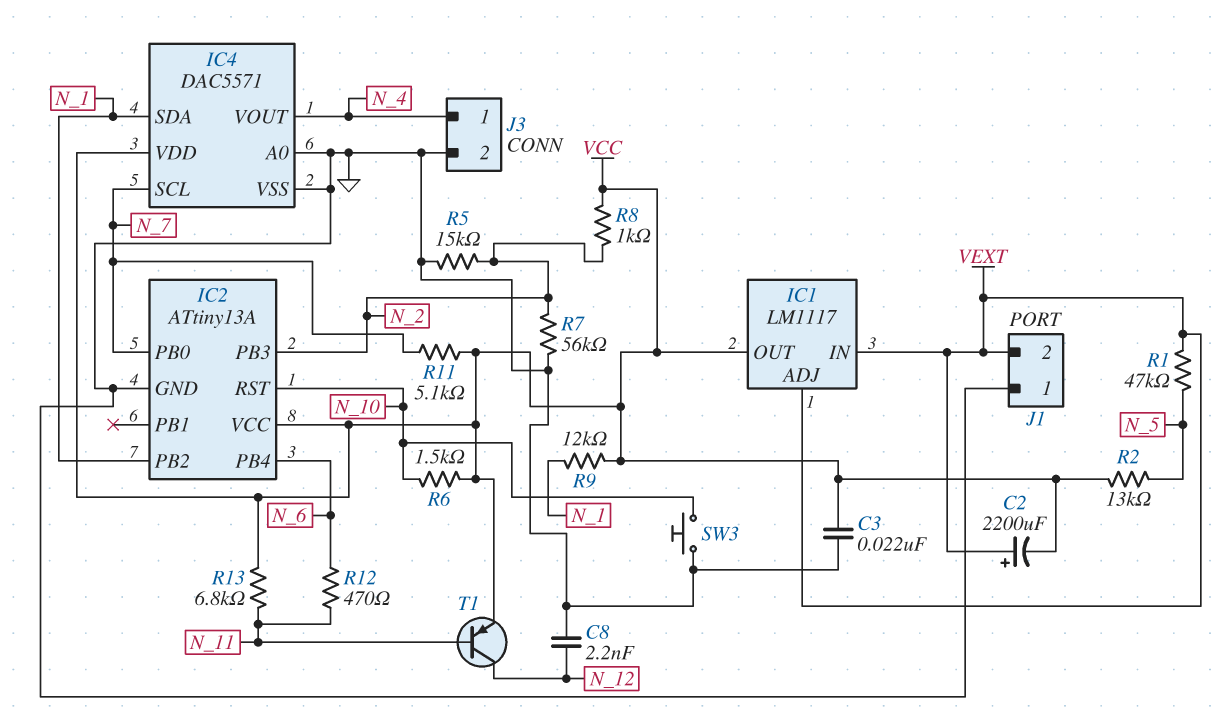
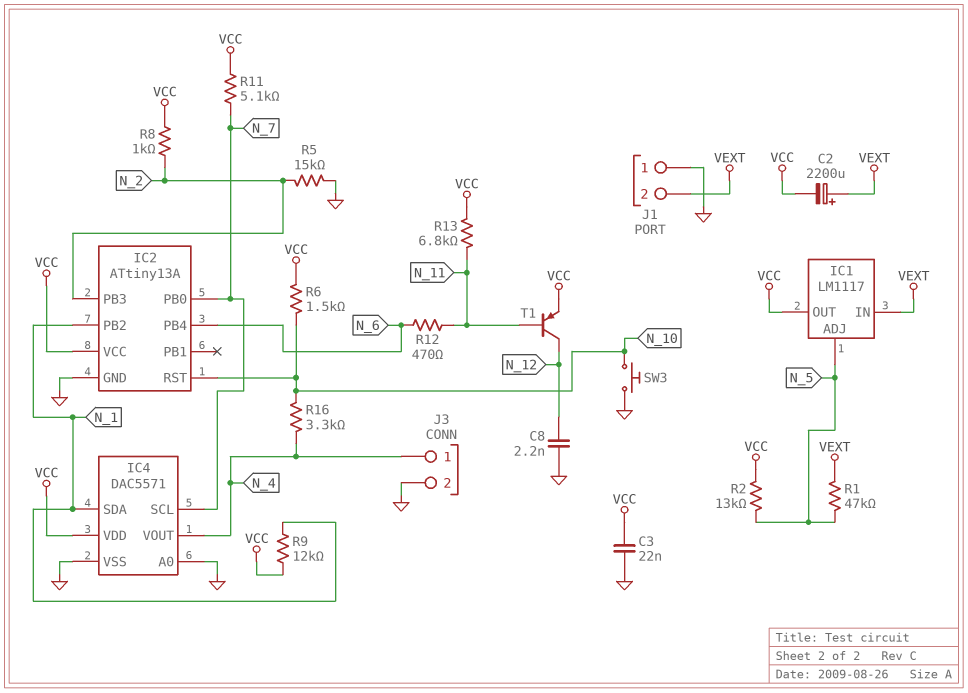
IC1 pin ADJ: VEXT -> N_5
R7: 56k (GND, N_2) -> none
R16: none -> 3.3k (N_4, N_10)

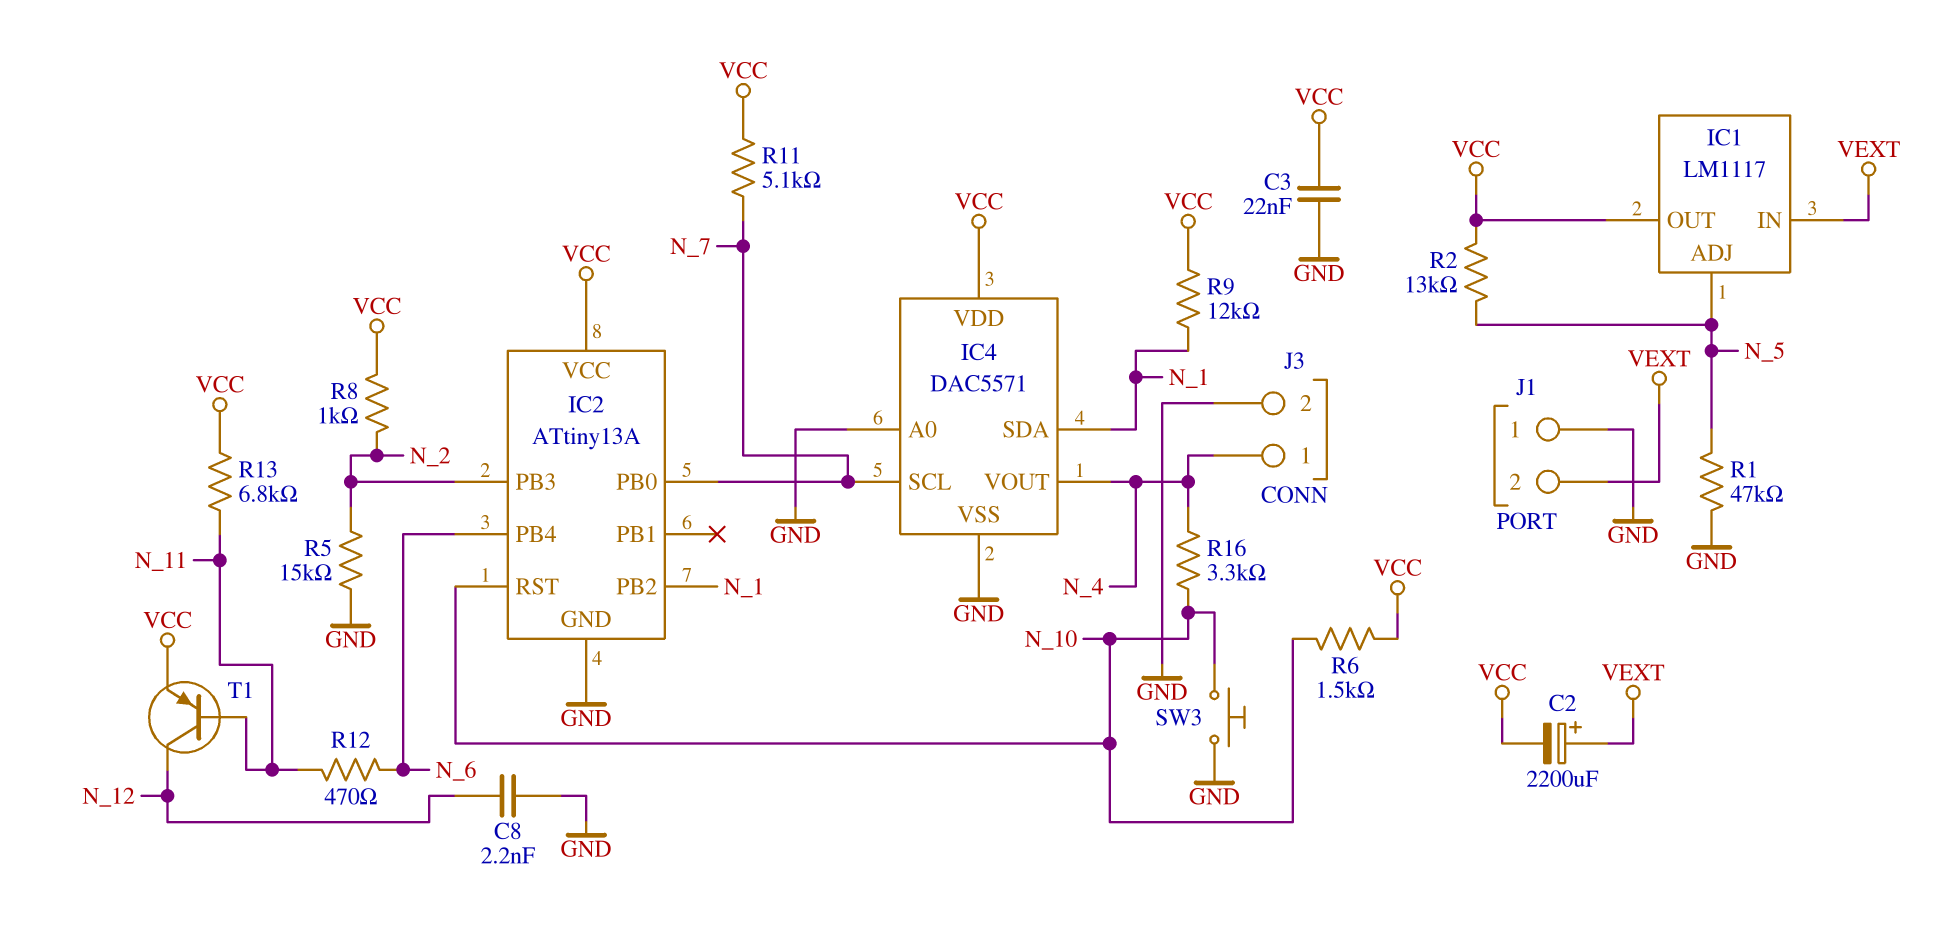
R1: 47k (N_5, VEXT) -> 47k (GND, N_5)

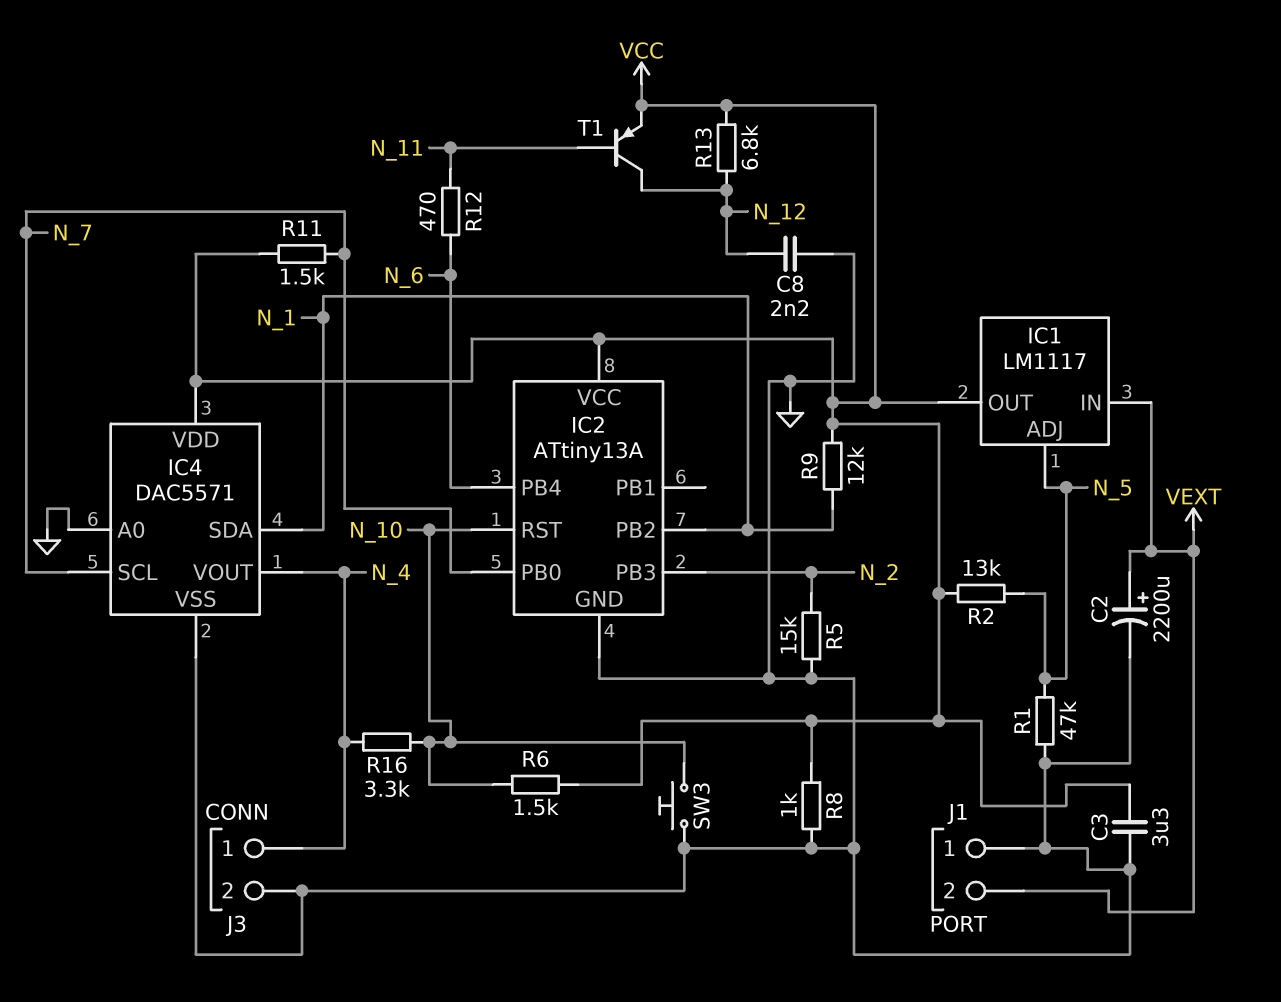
C2: 2200uF (plus VEXT, minus VCC) -> 2200uF (plus VEXT, minus GND)
C3: 22nF (GND, VCC) -> 3.3uF (GND, VCC)
R8: 1k (N_2, VCC) -> 1k (GND, VCC)
R11: 5.1k (N_7, VCC) -> 1.5k (N_7, VCC)
R13: 6.8k (N_11, VCC) -> 6.8k (N_12, VCC)

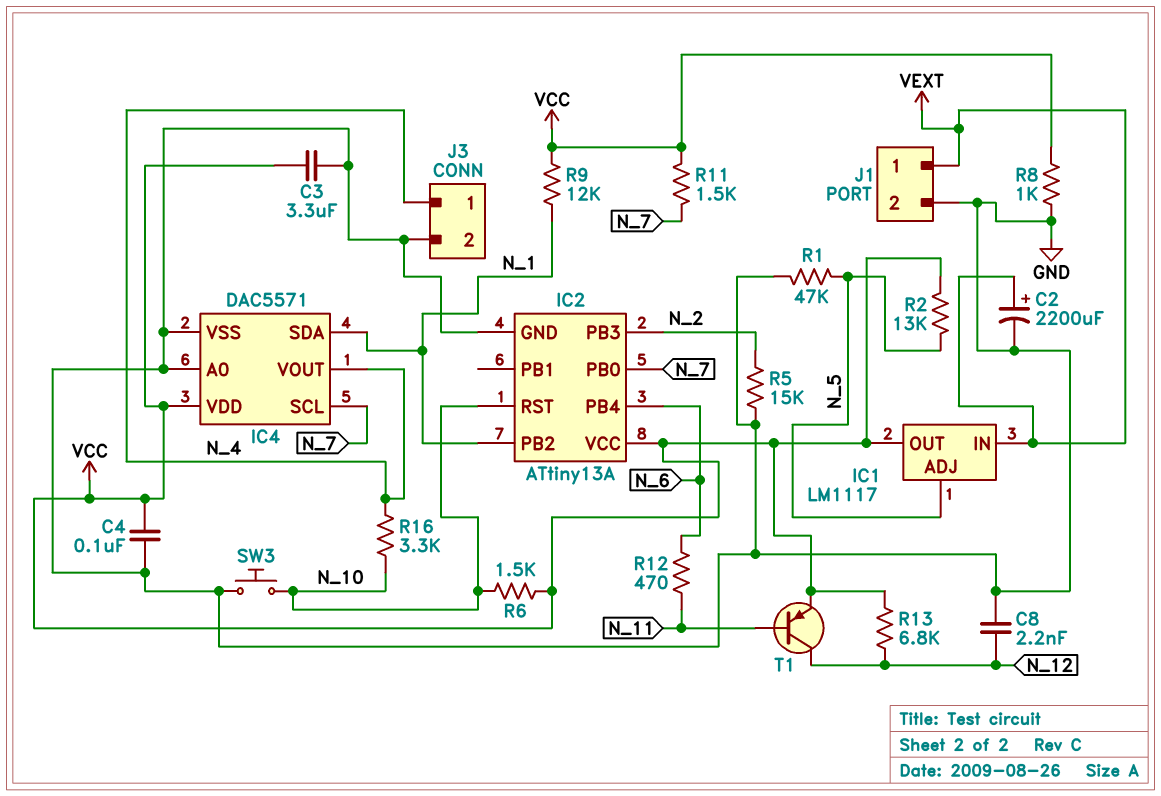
C4: none -> 100nF (GND, VCC)
J1 pin 1: GND -> VEXT
J1 pin 2: VEXT -> GND

